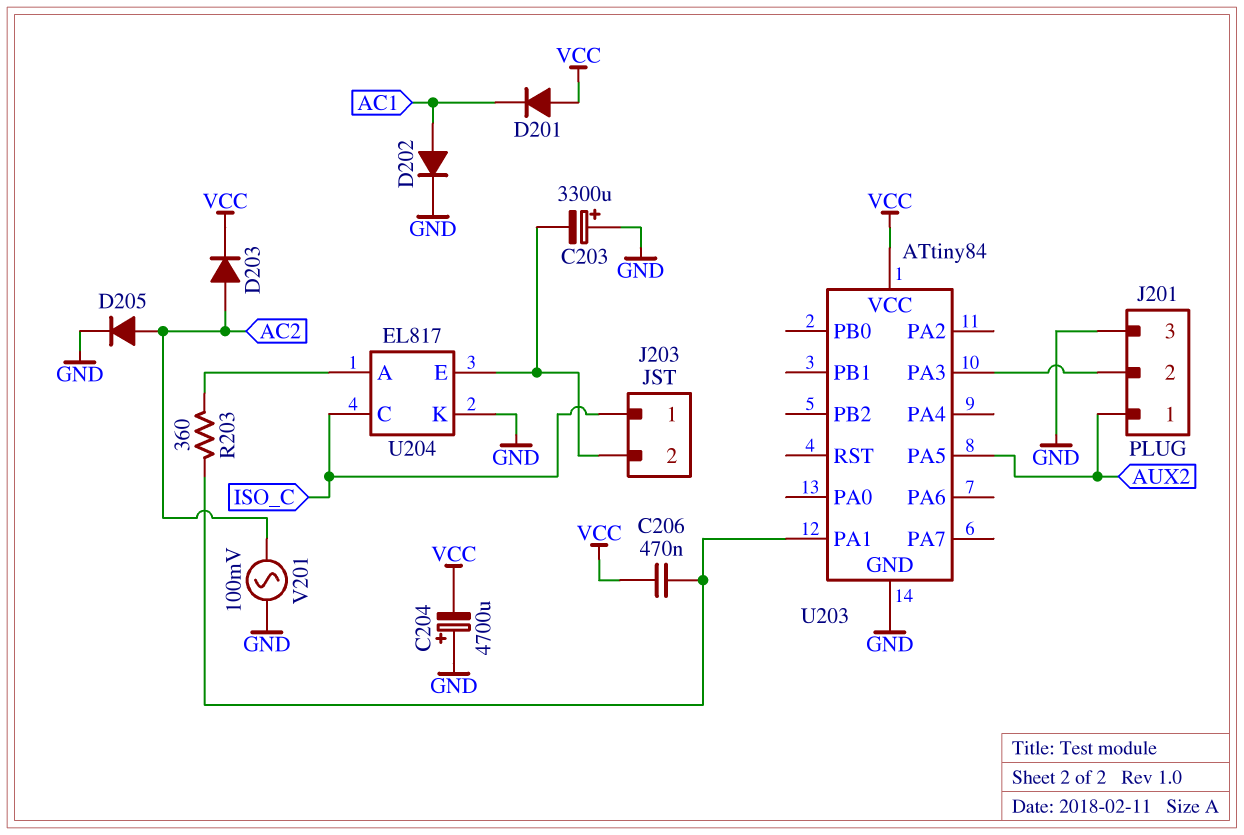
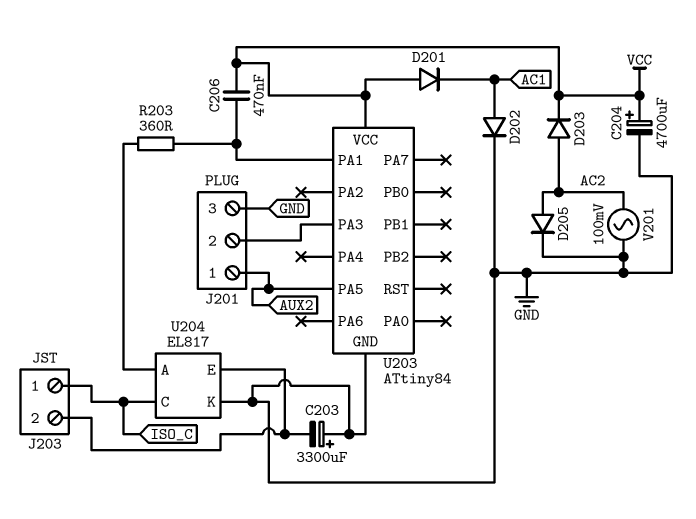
C204: 4700uF (plus GND, minus VCC) -> 4700uF (plus VCC, minus GND)

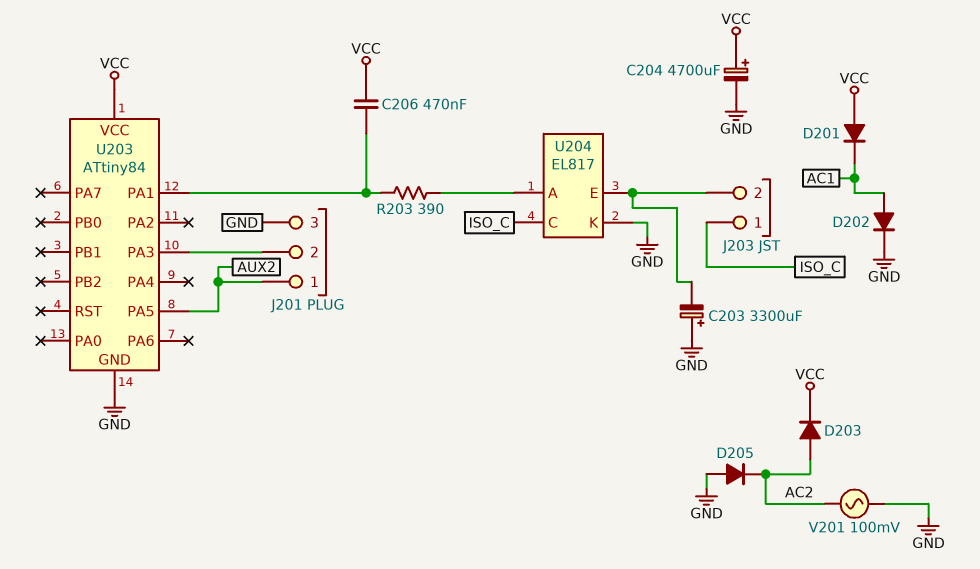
D205: diode (A AC2, K GND) -> diode (A GND, K AC2)
R203: 360 (U203/PA1, U204/A) -> 390 (U203/PA1, U204/A)

